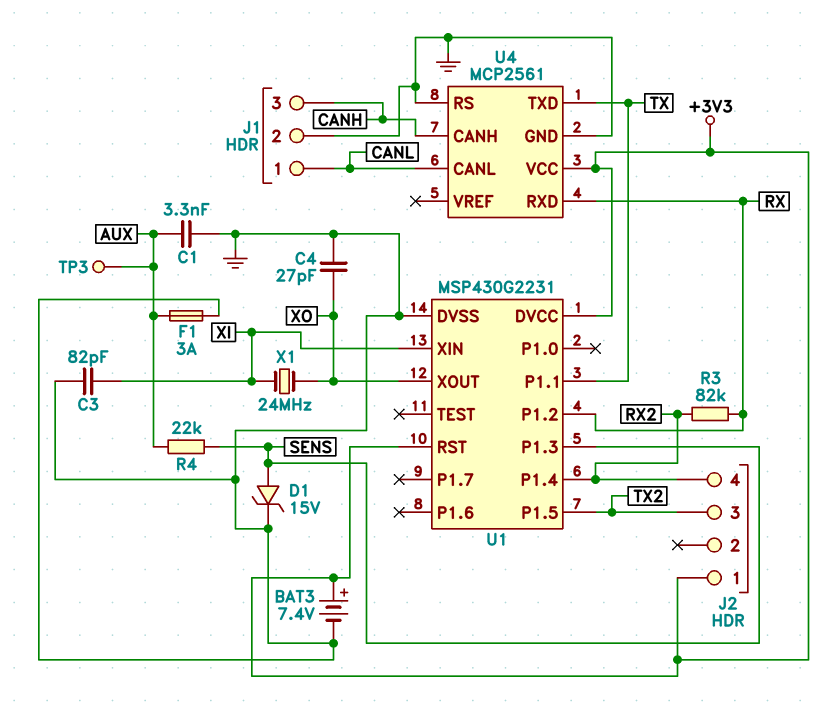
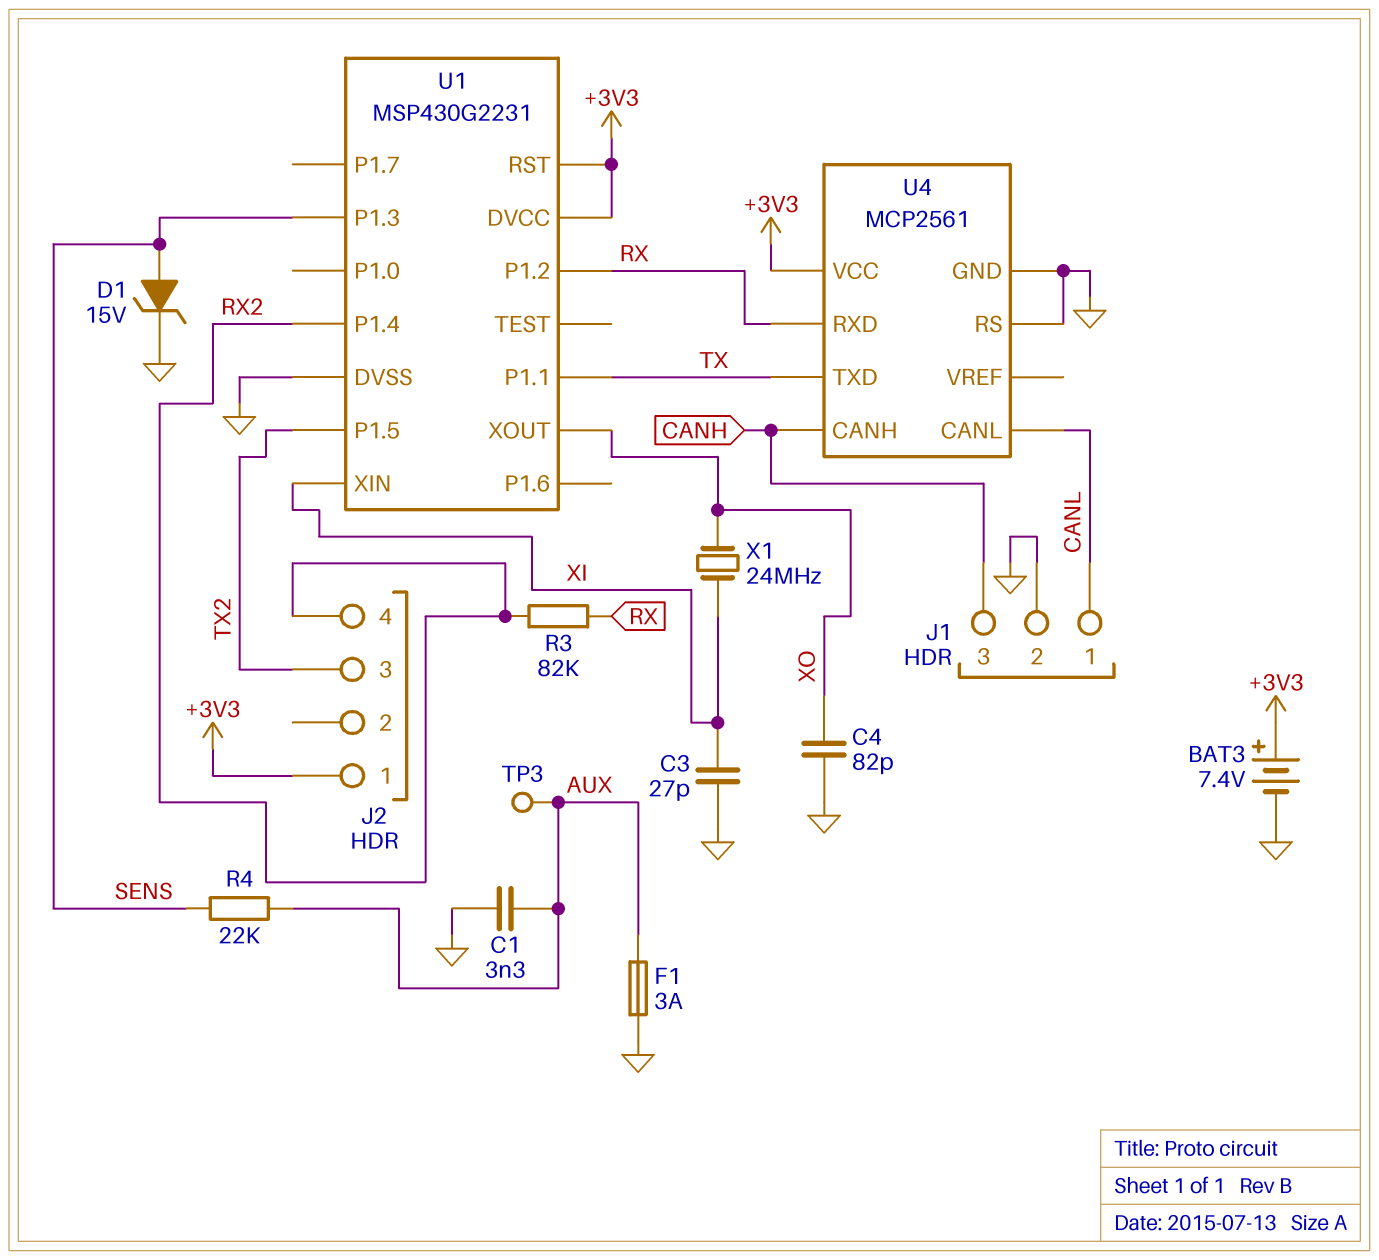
C3: 82pF (GND, XI) -> 27pF (GND, XI)
C4: 27pF (GND, XO) -> 82pF (GND, XO)

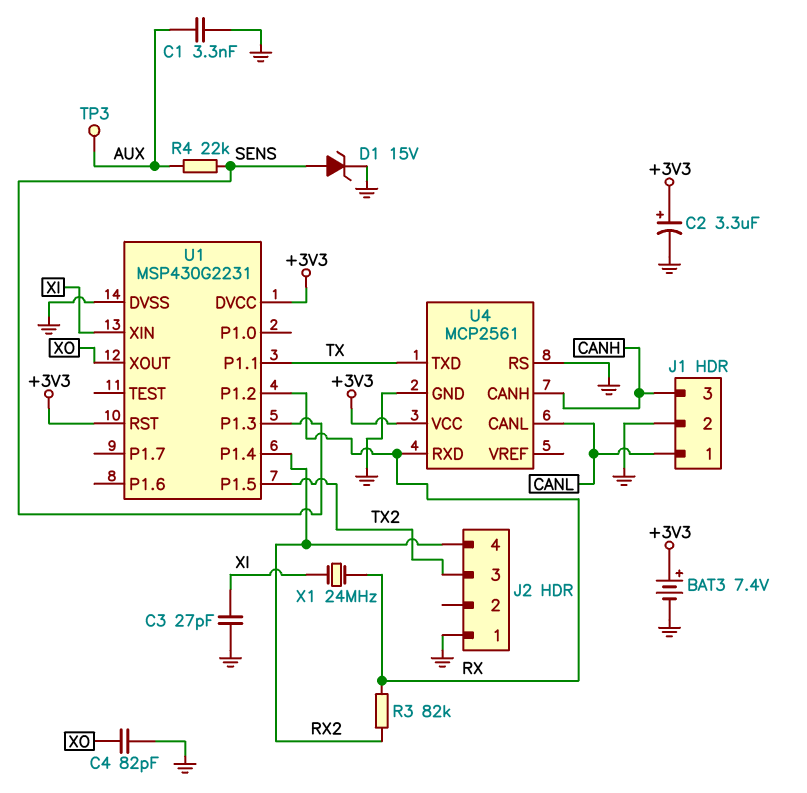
C2: none -> 3.3uF (plus +3V3, minus GND)
F1: 3A (AUX, GND) -> none
J2 pin 1: +3V3 -> GND
X1: 24MHz (XI, XO) -> 24MHz (RX, XI)

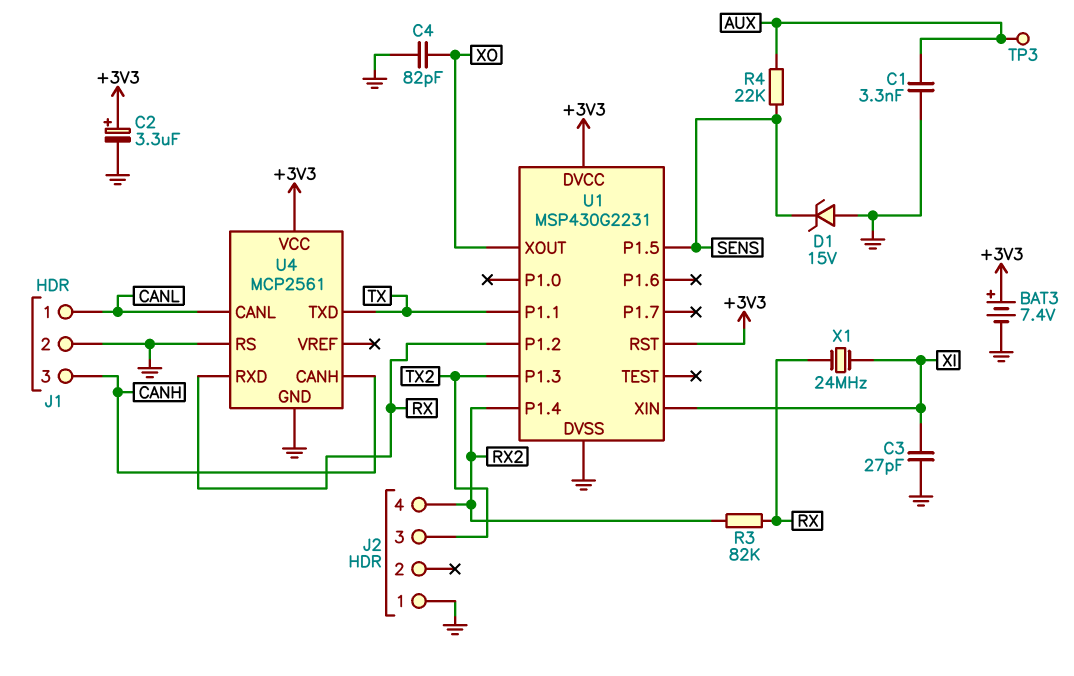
D1: zener 15V (A SENS, K GND) -> zener 15V (A GND, K SENS)
U1 pin P1.3: SENS -> TX2
U1 pin P1.5: TX2 -> SENS

